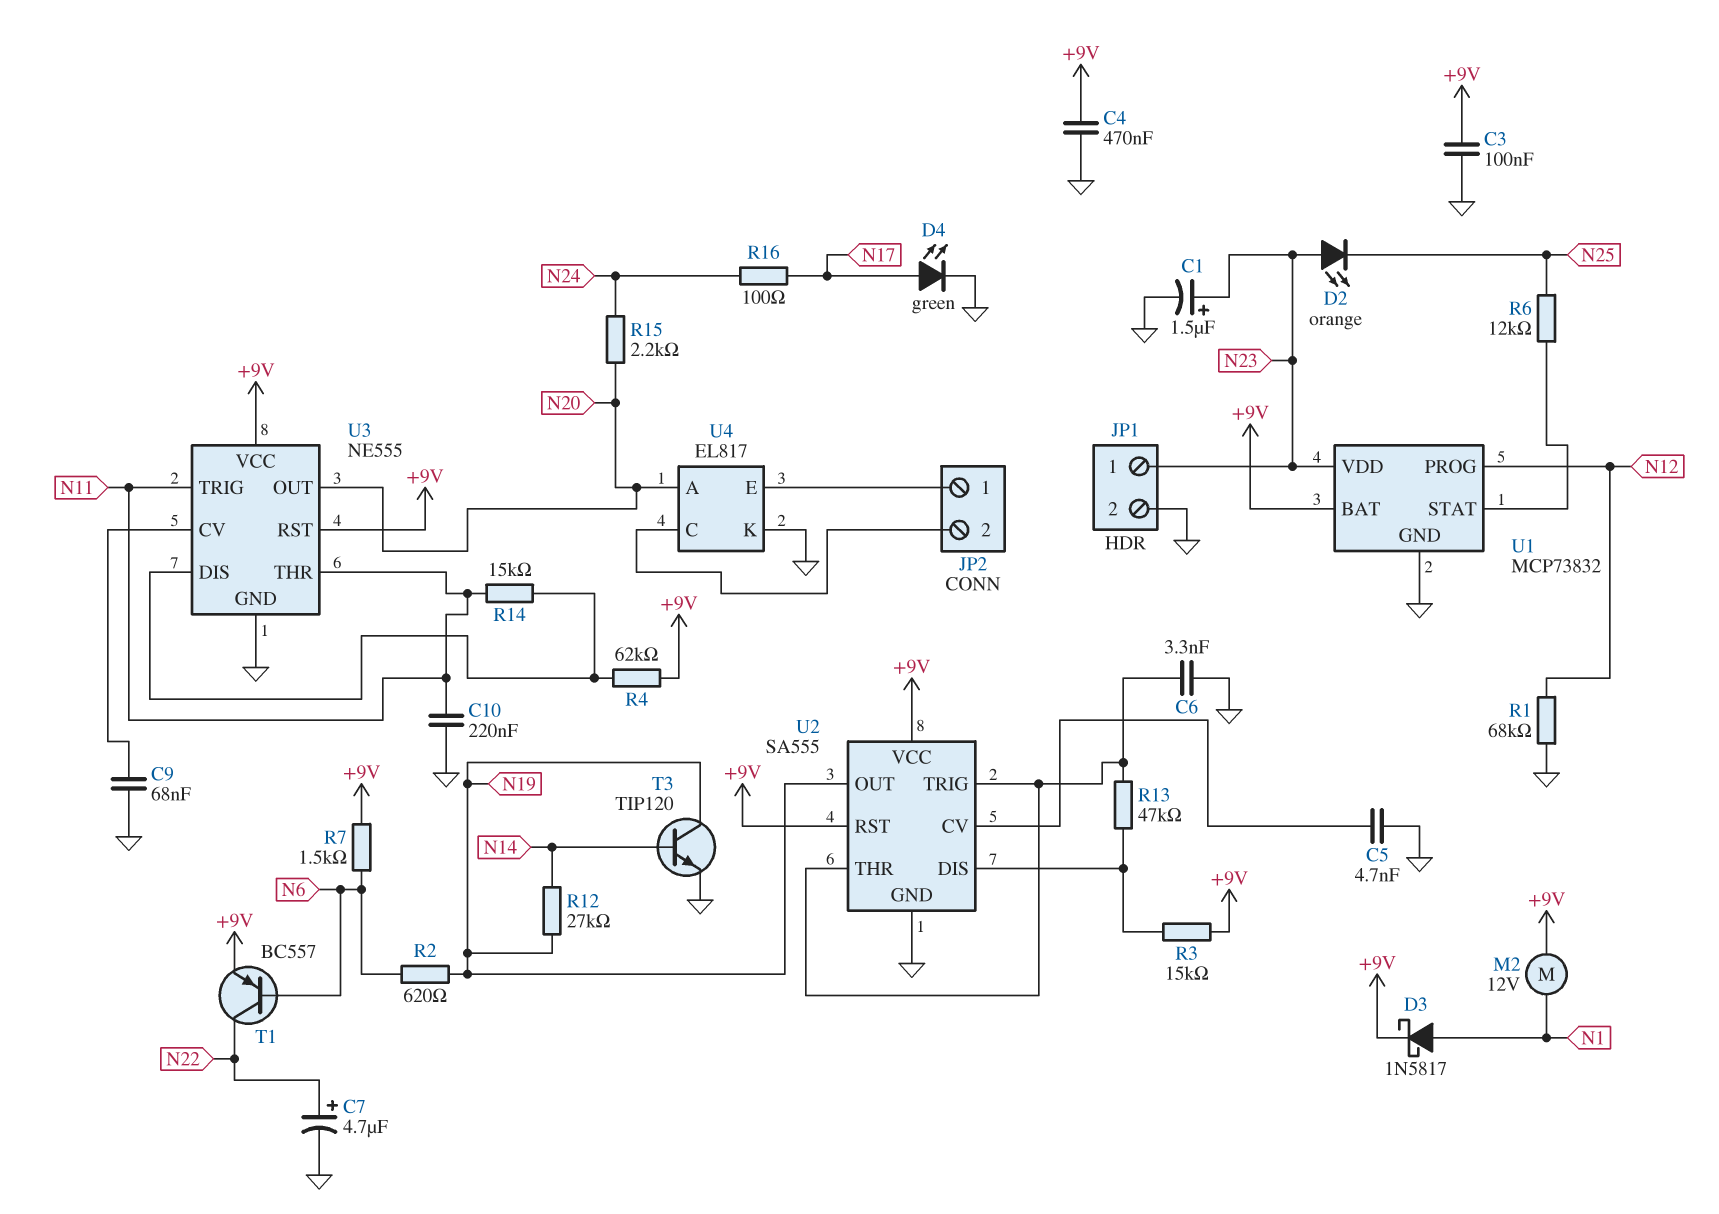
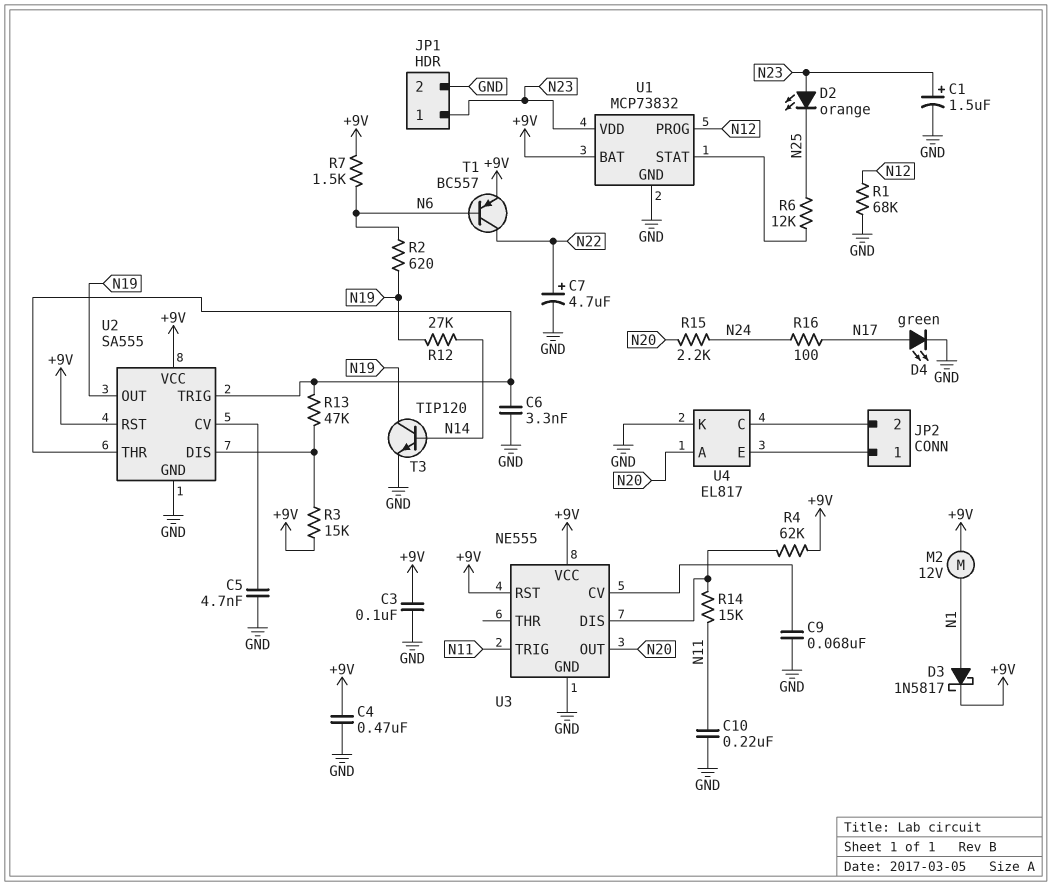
U3 pin THR: N11 -> none

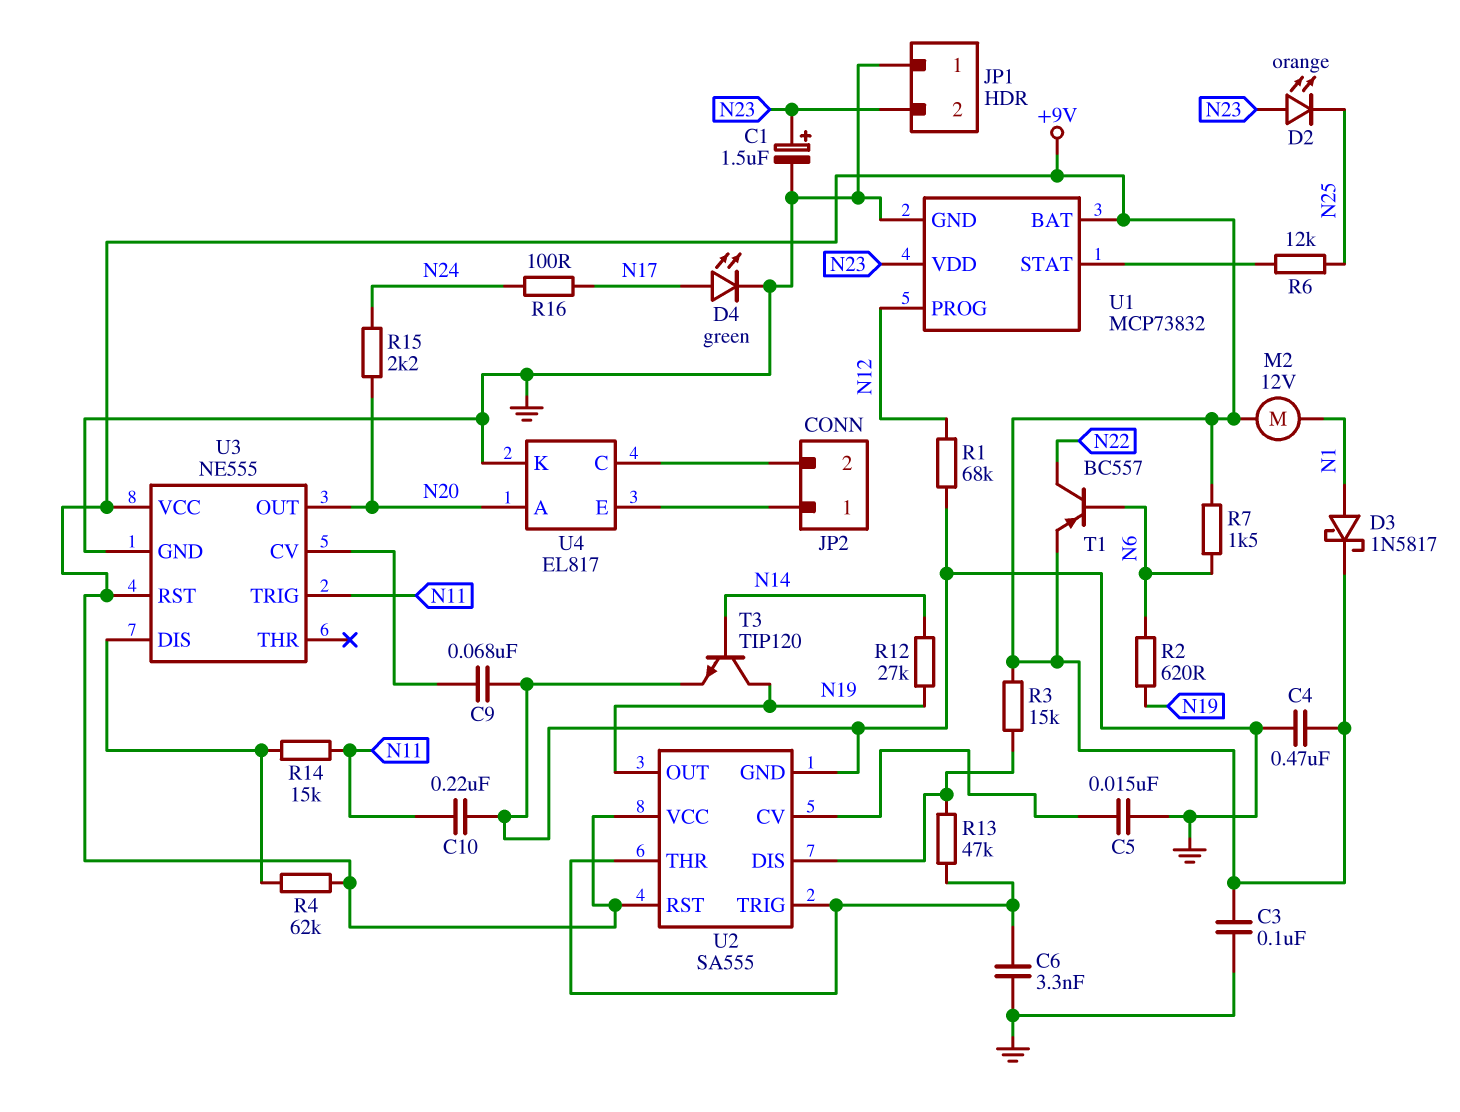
C5: 4.7nF (GND, U2/CV) -> 15nF (GND, U2/CV)
C7: 4.7uF (plus N22, minus GND) -> none
JP1 pin 1: N23 -> GND
JP1 pin 2: GND -> N23

